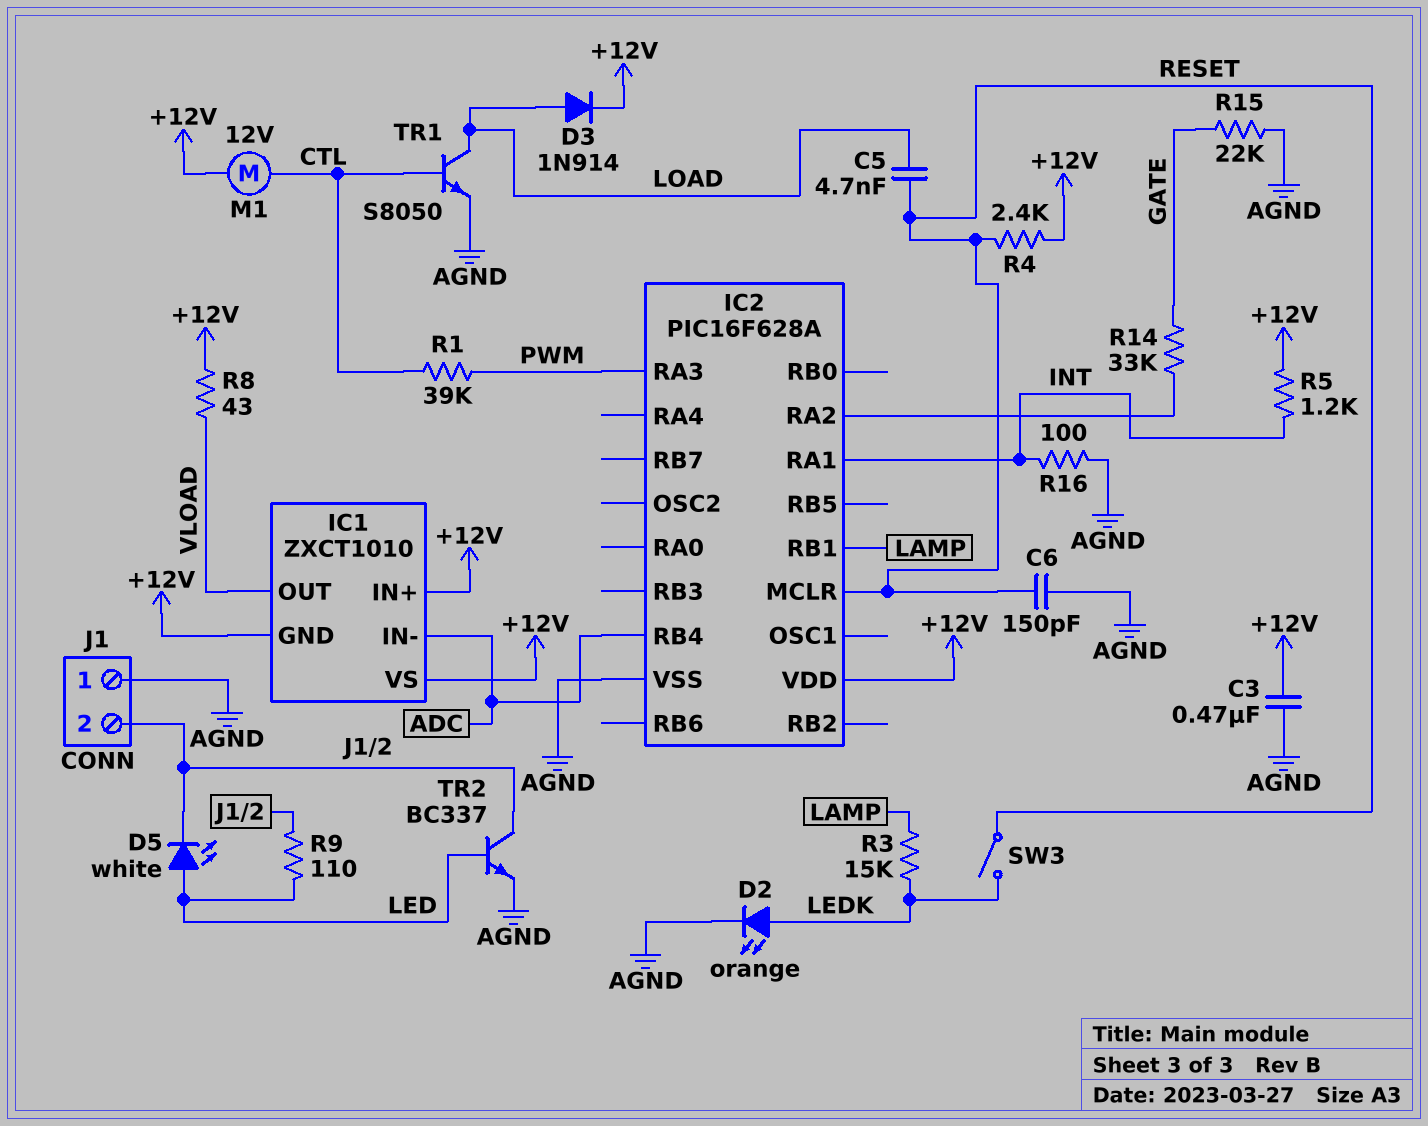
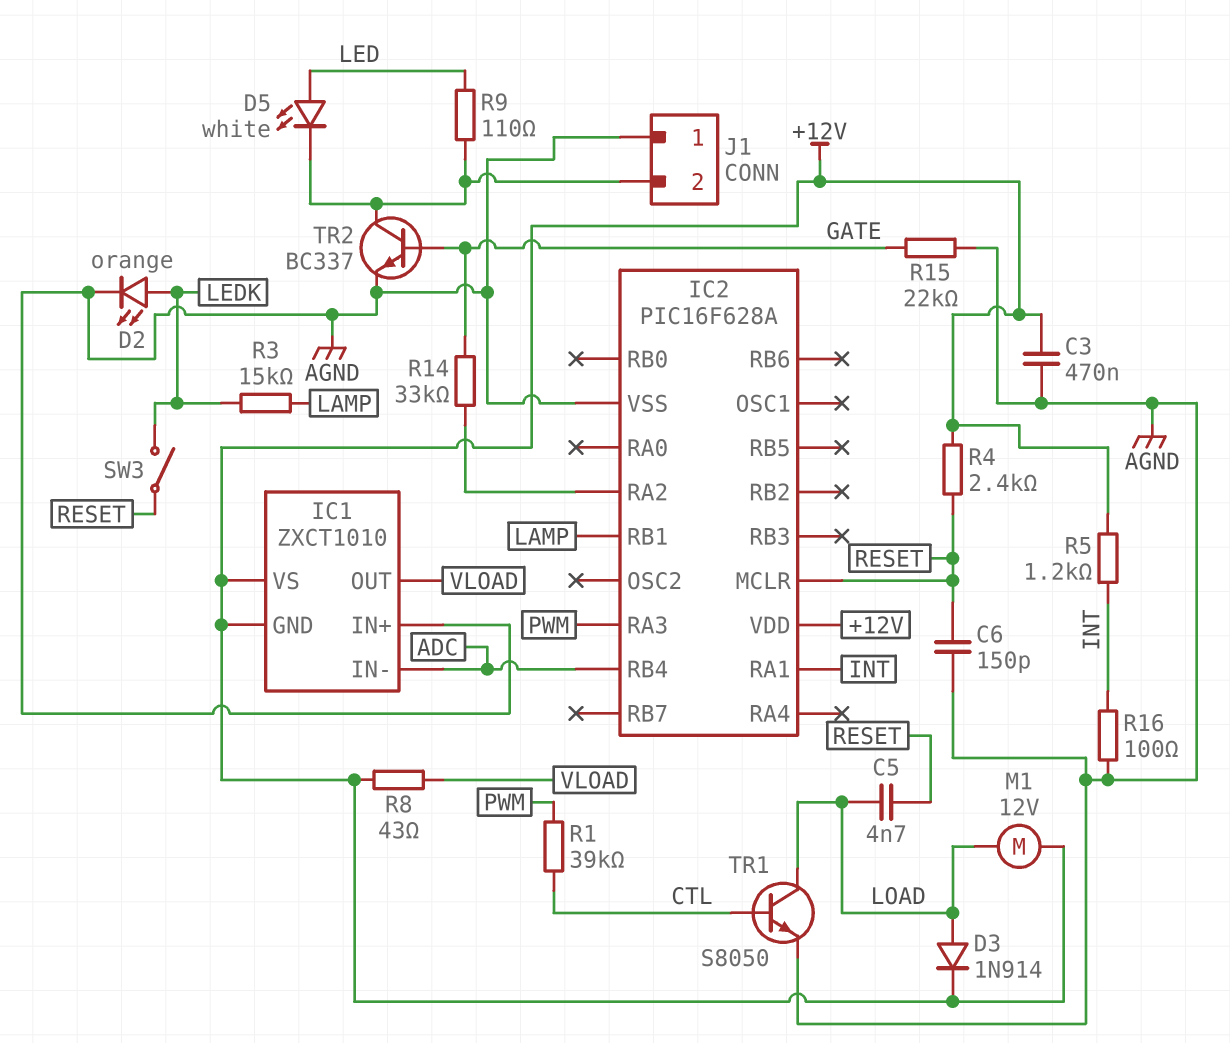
IC1 pin IN+: +12V -> AGND
M1: motor 12V (+12V, CTL) -> motor 12V (+12V, LOAD)
TR2: NPN BC337 (B LED, C J1/2, E AGND) -> NPN BC337 (B GATE, C J1/2, E AGND)

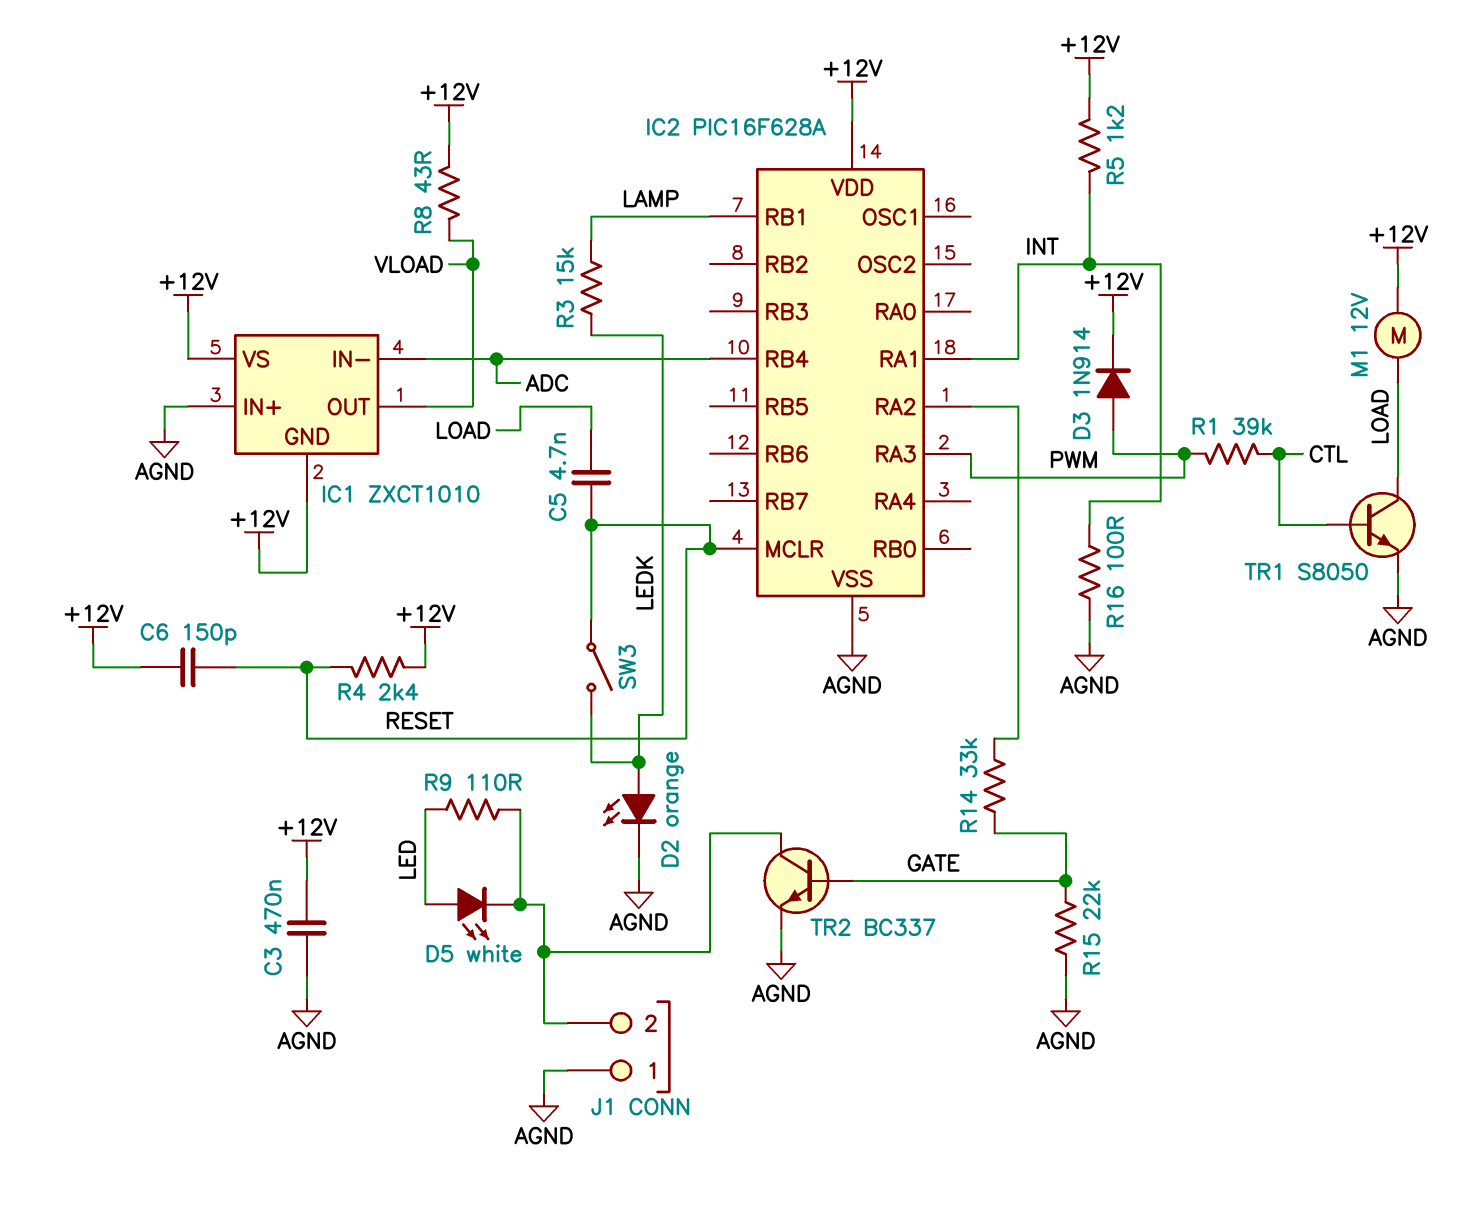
C6: 150pF (AGND, RESET) -> 150pF (+12V, RESET)
D3: diode 1N914 (A LOAD, K +12V) -> diode 1N914 (A PWM, K +12V)

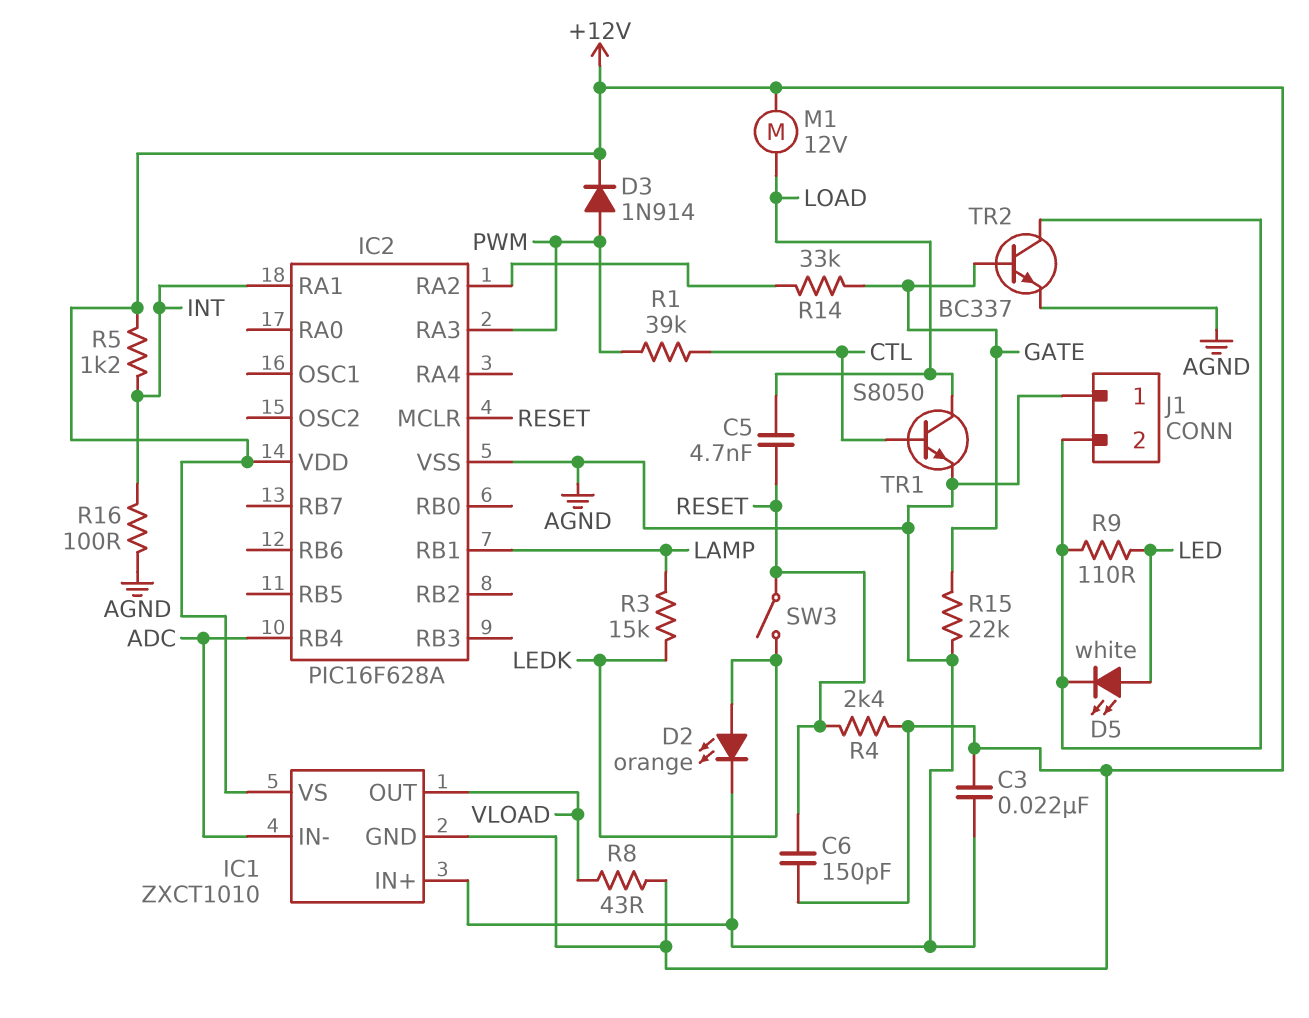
C3: 470nF (+12V, AGND) -> 22nF (+12V, AGND)

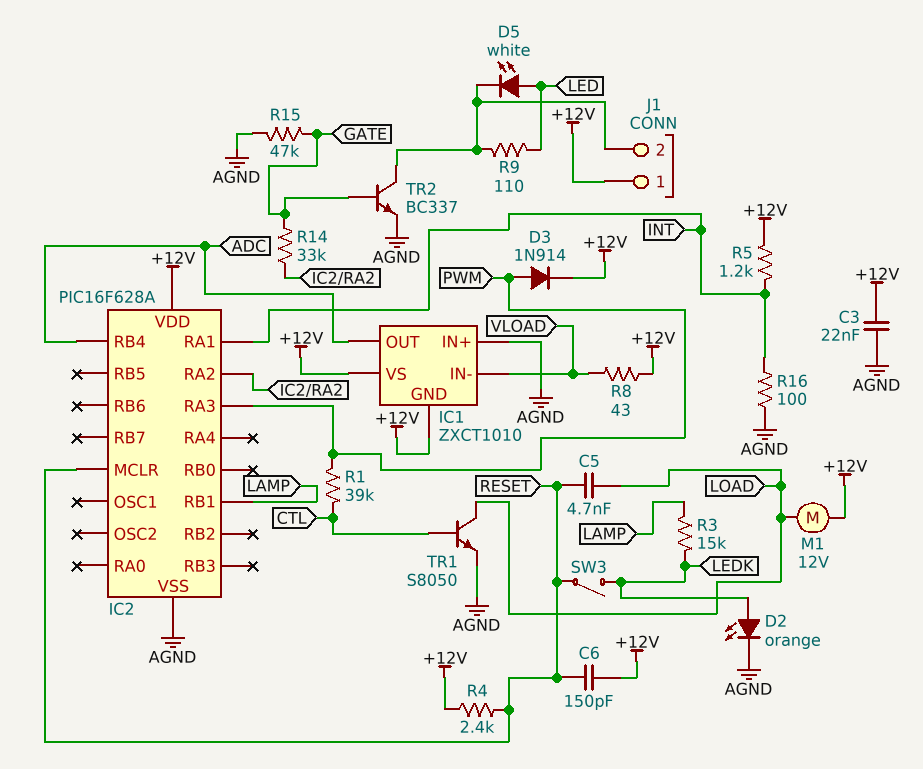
IC1 pin IN-: ADC -> VLOAD
IC1 pin OUT: VLOAD -> ADC
J1 pin 1: AGND -> +12V
R15: 22k (AGND, GATE) -> 47k (AGND, GATE)

